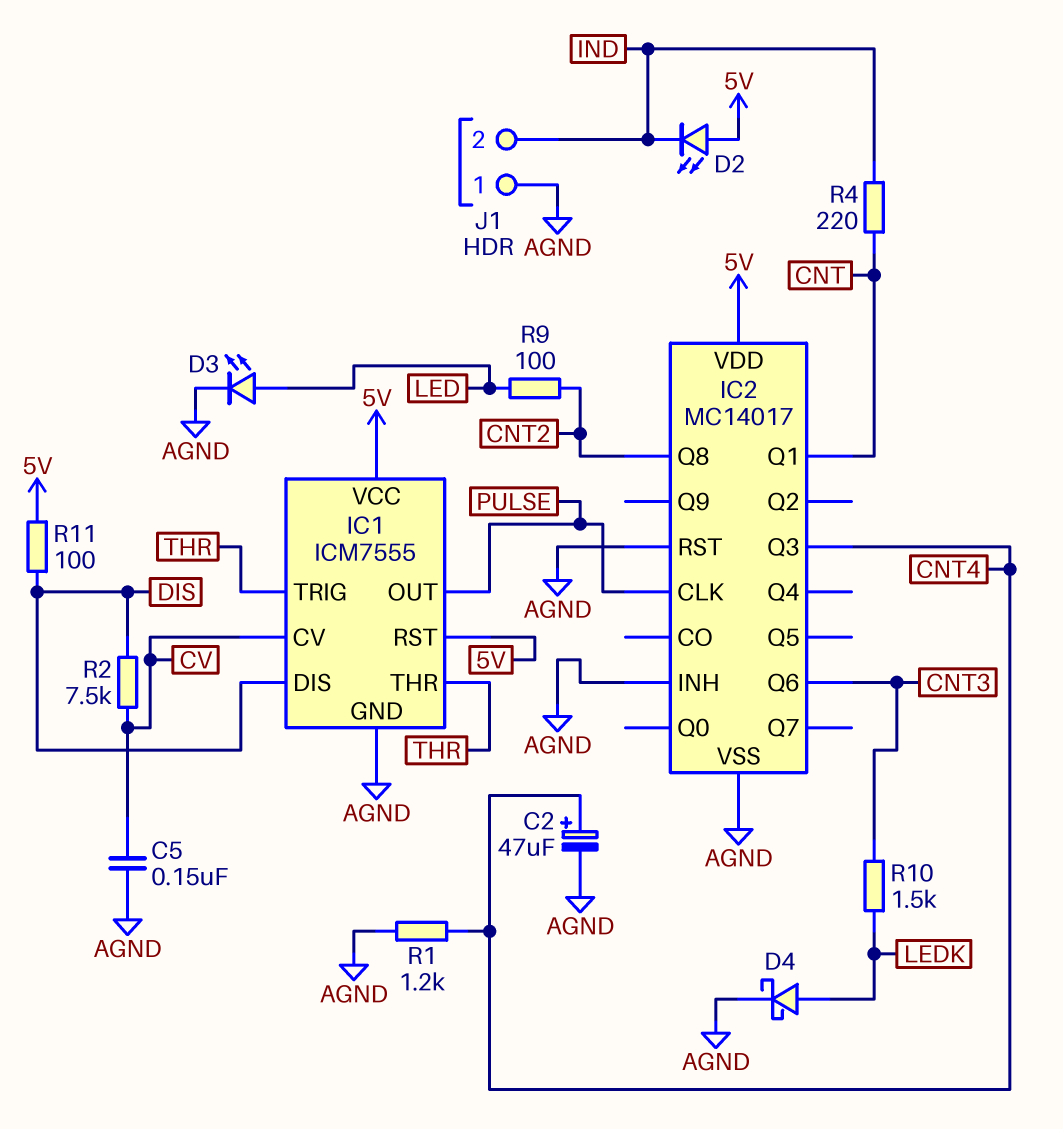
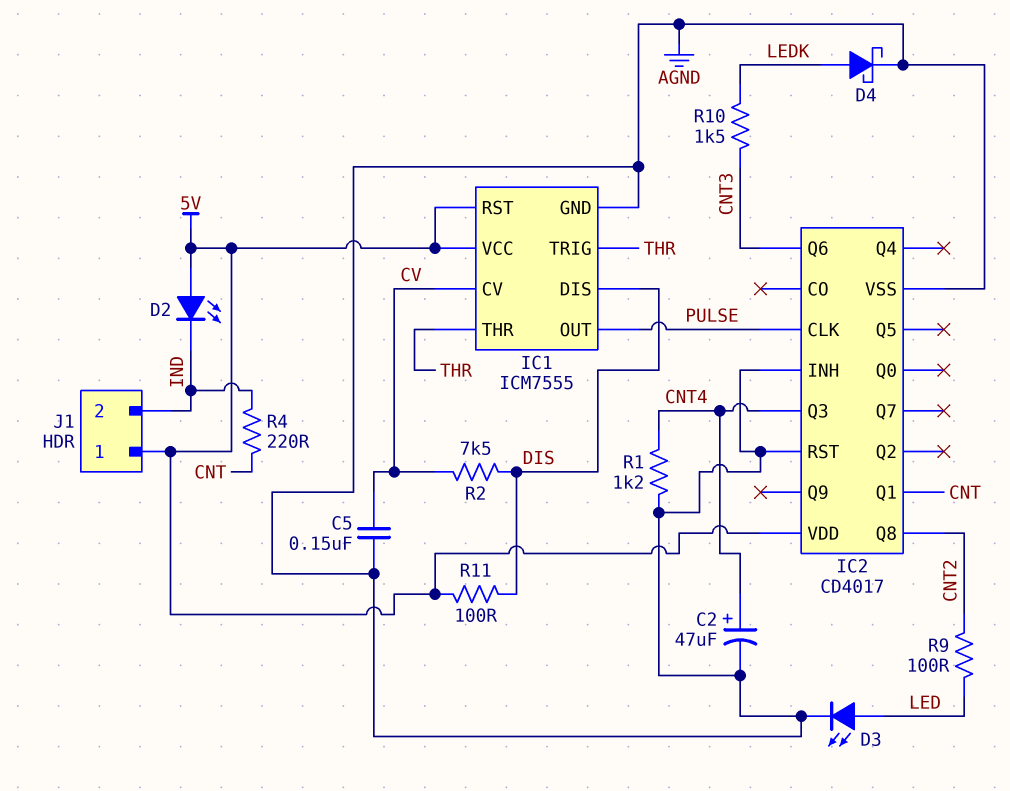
IC2: MC14017 -> CD4017
J1 pin 1: AGND -> 5V

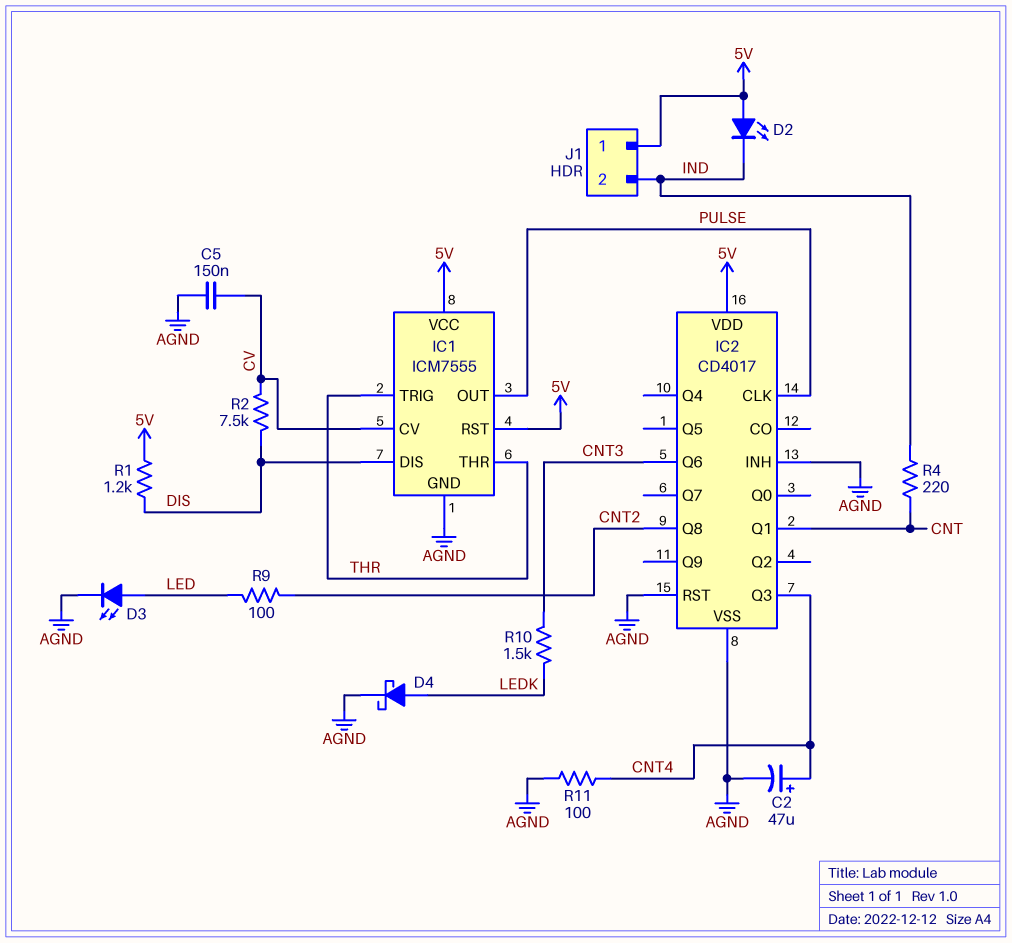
R1: 1.2k (AGND, CNT4) -> 1.2k (5V, DIS)
R11: 100 (5V, DIS) -> 100 (AGND, CNT4)

